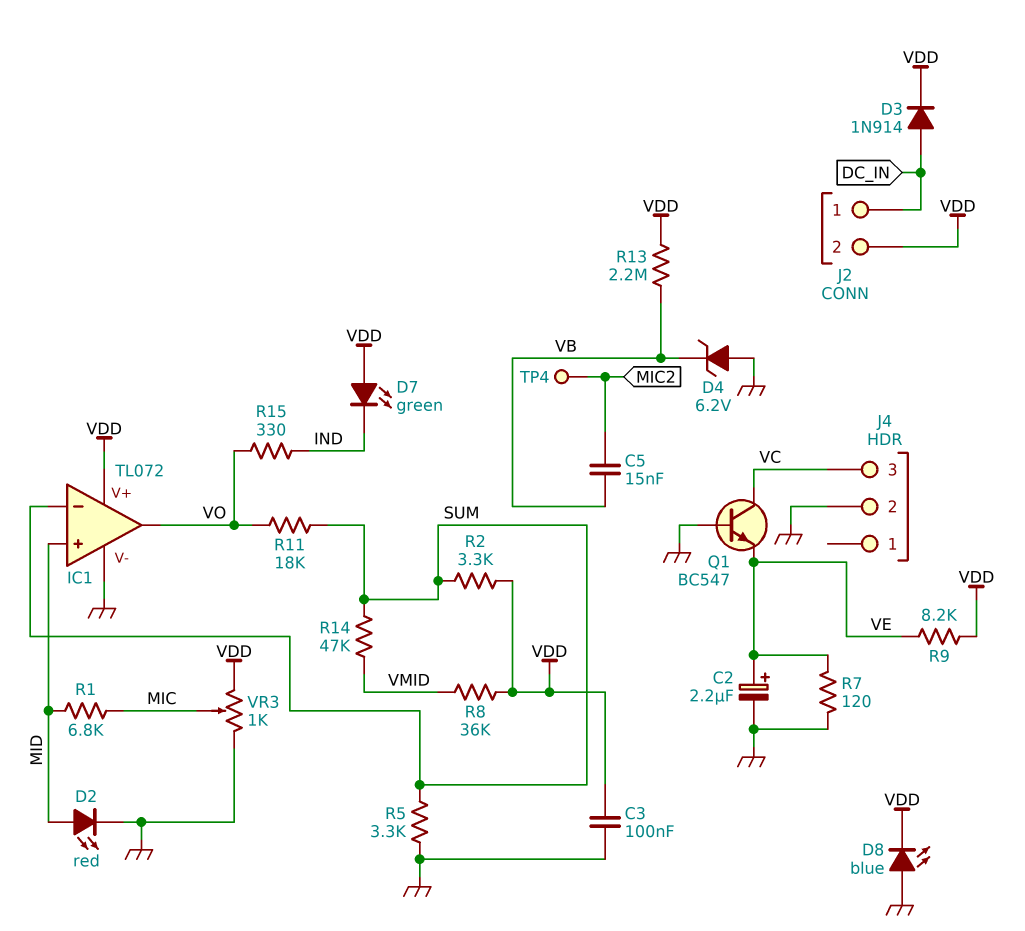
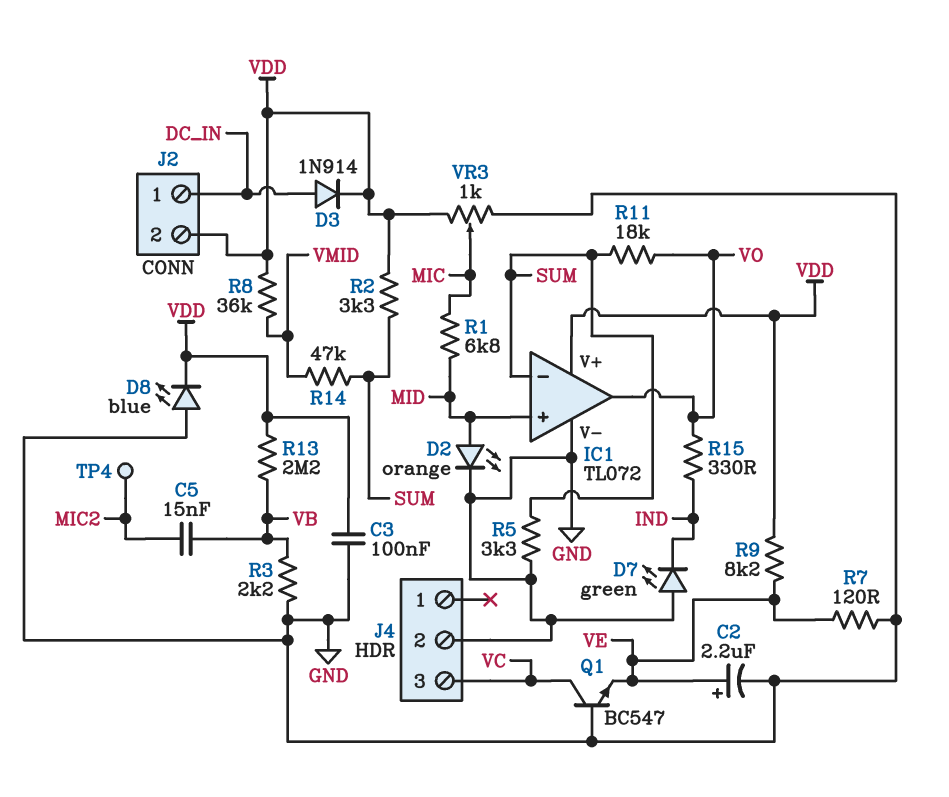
D2: LED red (A MID, K GND) -> LED orange (A MID, K GND)
D4: zener 6.2V (A GND, K VB) -> none
D7: LED green (A VDD, K IND) -> LED green (A GND, K IND)
R3: none -> 2.2k (GND, VB)

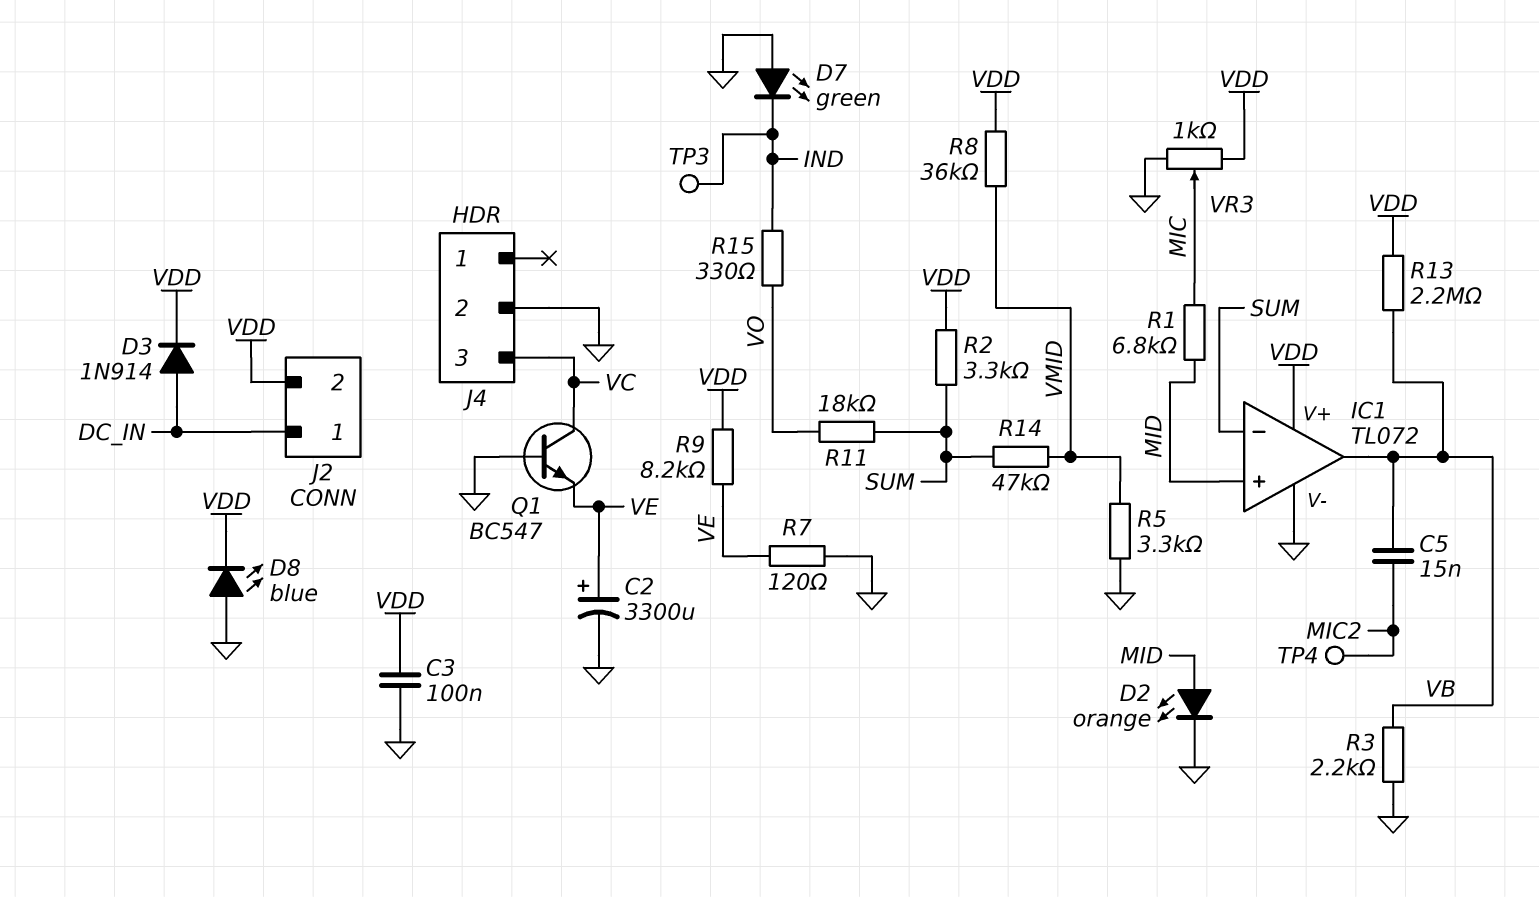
C2: 2.2uF (plus VE, minus GND) -> 3300uF (plus VE, minus GND)
IC1 pin out: VO -> VB
R5: 3.3k (GND, SUM) -> 3.3k (GND, VMID)
TP3: none -> test point (IND)

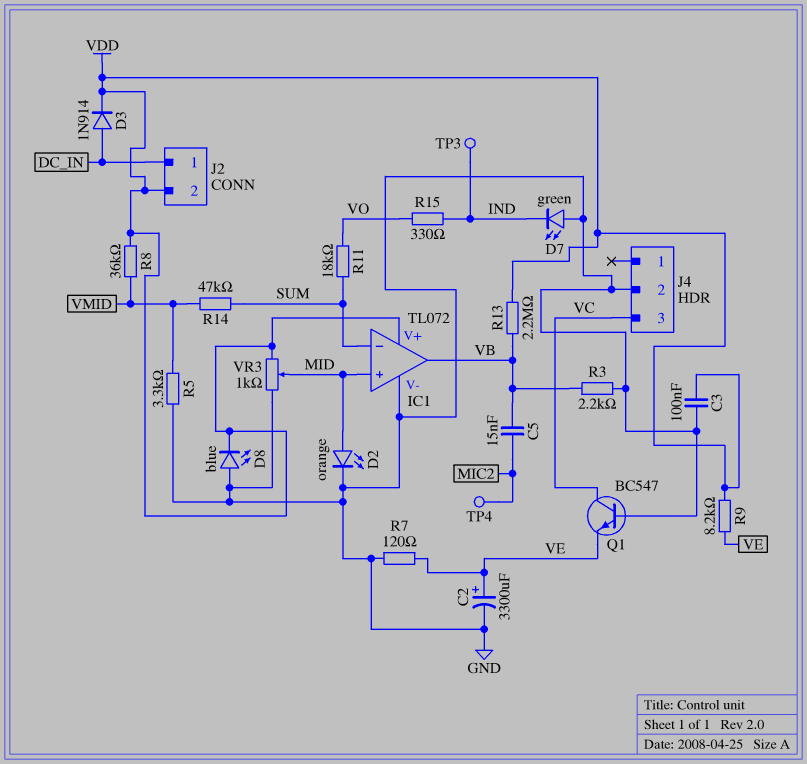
R1: 6.8k (MIC, MID) -> none
R2: 3.3k (SUM, VDD) -> none
VR3: 1k (GND, VDD, wiper MIC) -> 1k (GND, VDD, wiper MID)

